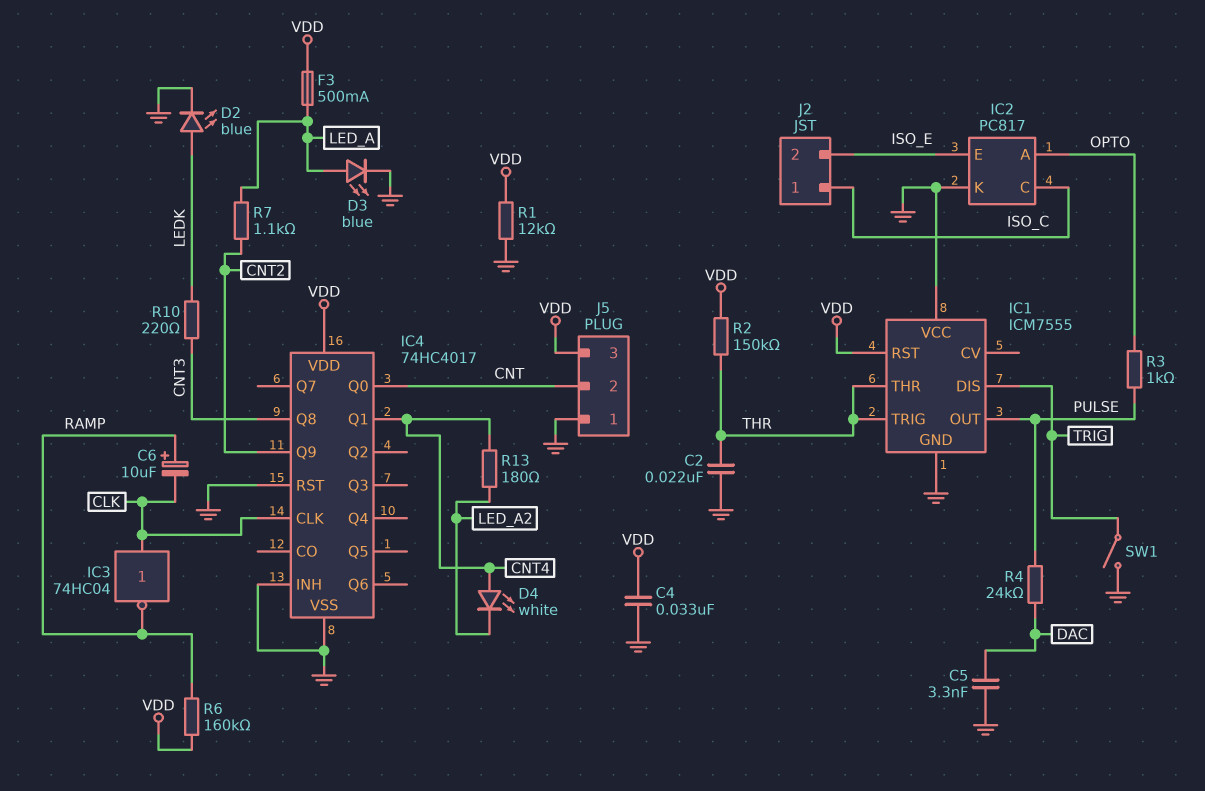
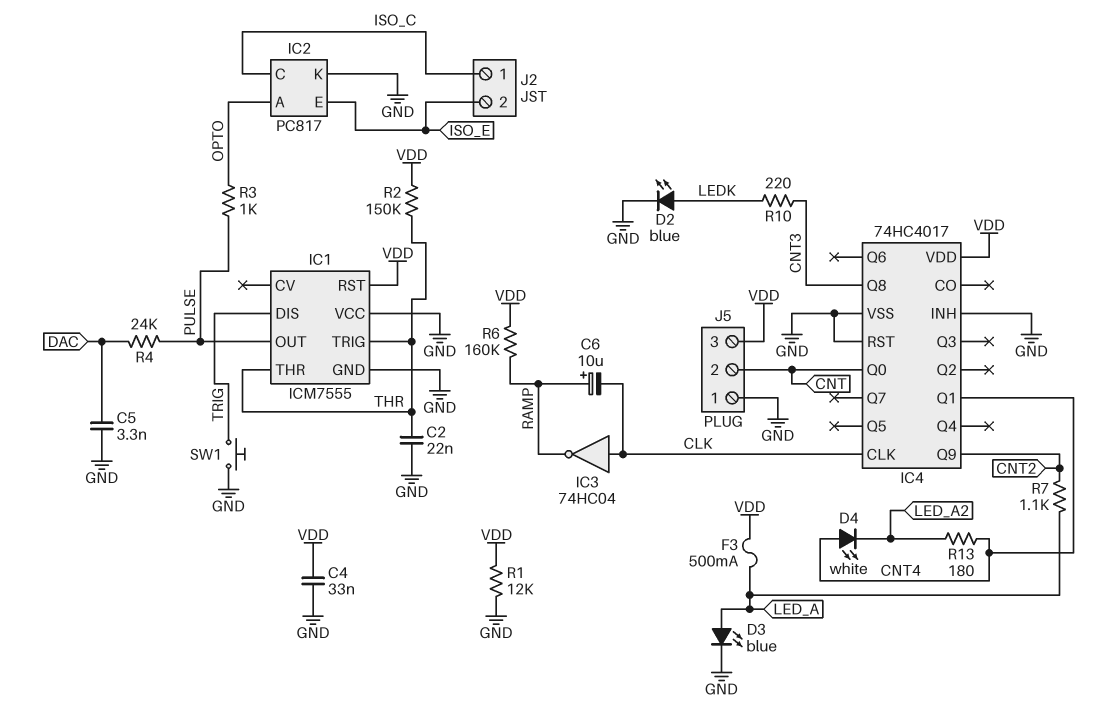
SW1: switch (GND, TRIG) -> button (GND, TRIG)

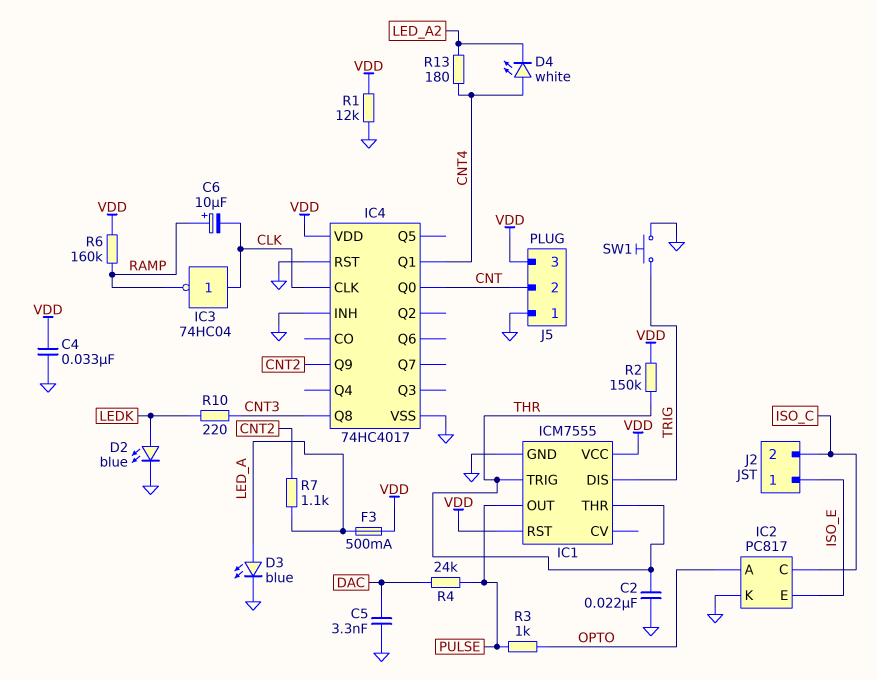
IC1 pin VCC: GND -> VDD
J2 pin 1: ISO_C -> ISO_E
J2 pin 2: ISO_E -> ISO_C

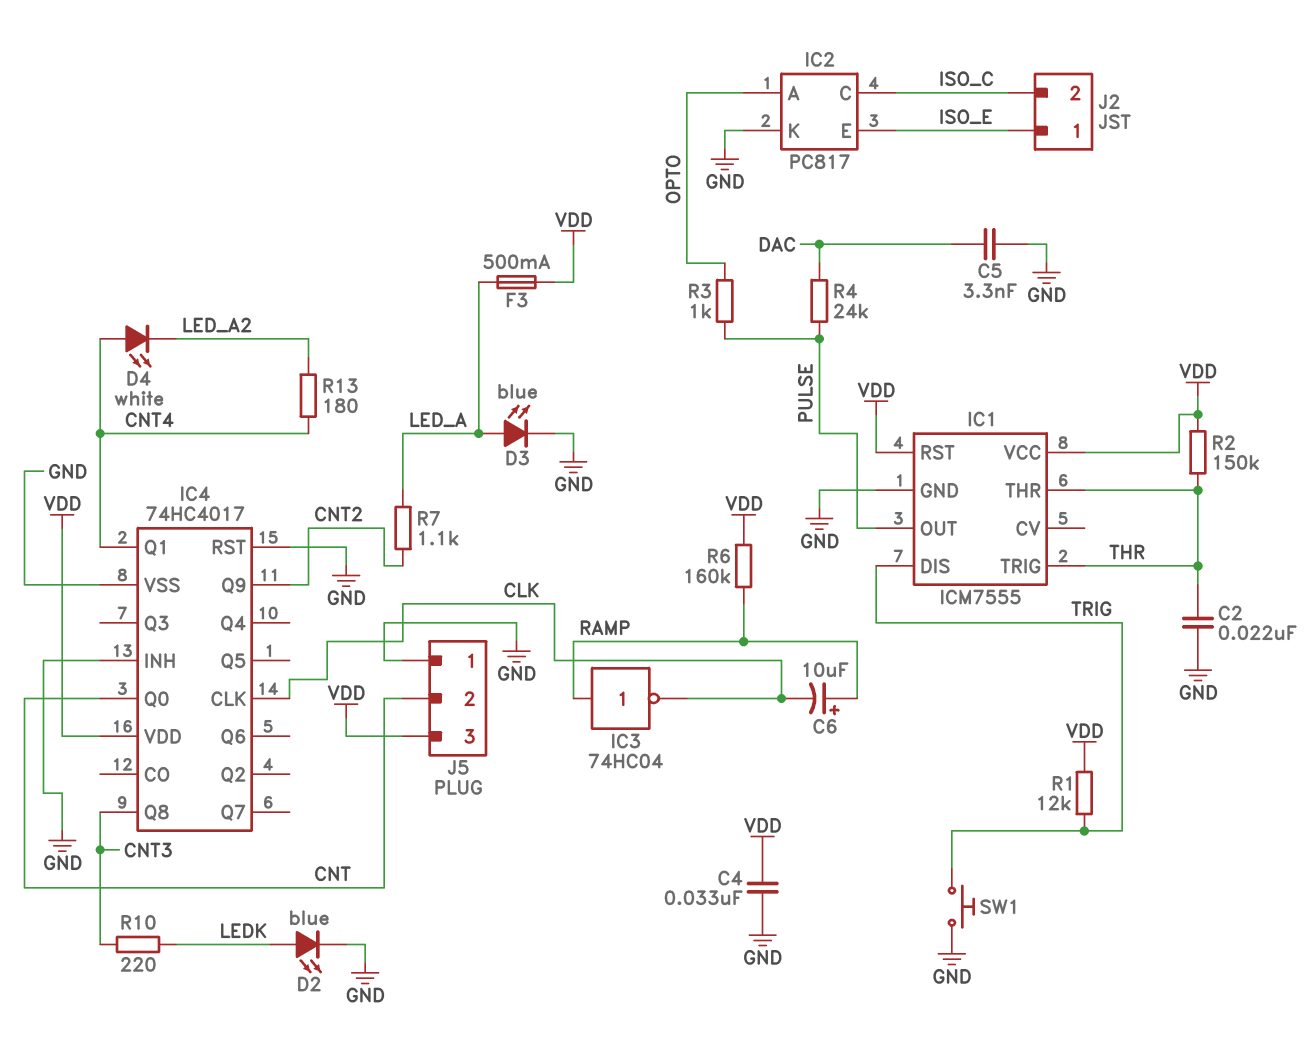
IC3: NOT 74HC04 (in CLK, out RAMP) -> NOT 74HC04 (in RAMP, out CLK)
R1: 12k (GND, VDD) -> 12k (TRIG, VDD)

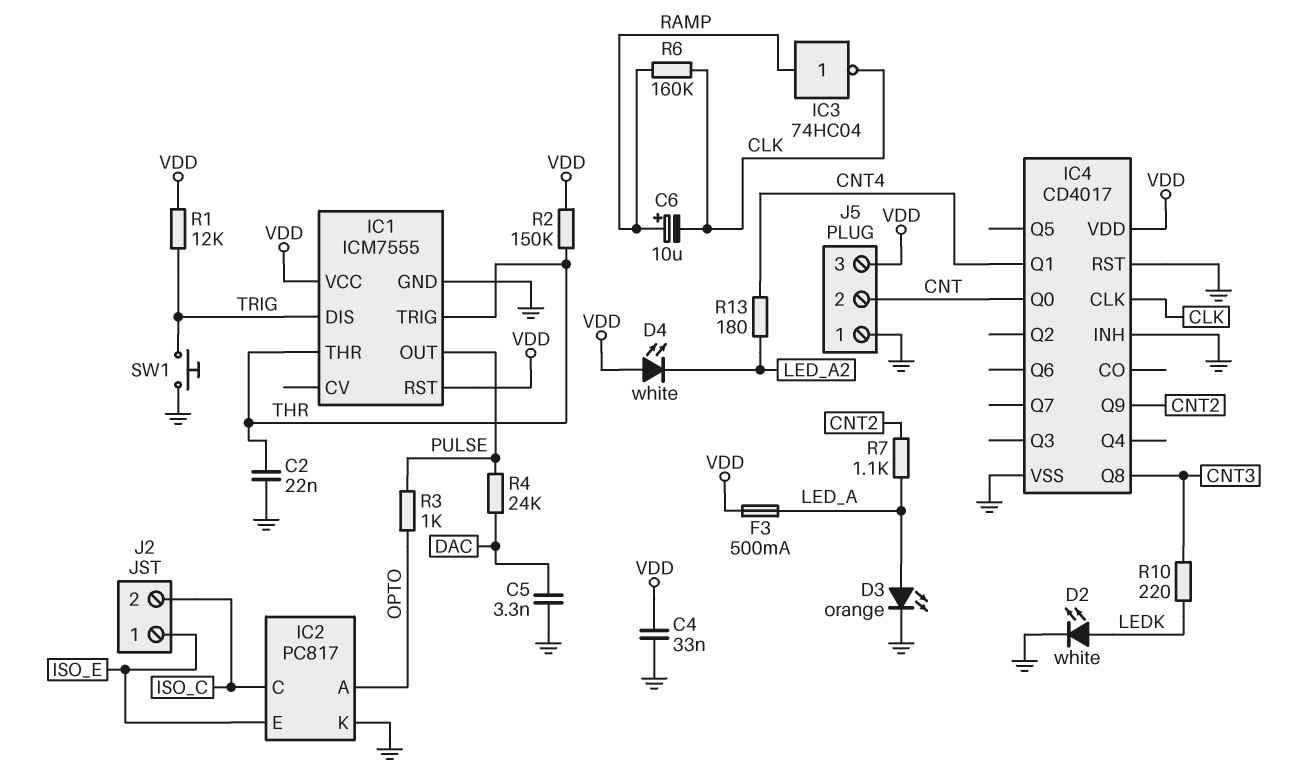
D2: LED blue (A LEDK, K GND) -> LED white (A LEDK, K GND)
D3: LED blue (A LED_A, K GND) -> LED orange (A LED_A, K GND)
D4: LED white (A CNT4, K LED_A2) -> LED white (A VDD, K LED_A2)
IC4: 74HC4017 -> CD4017
R6: 160k (RAMP, VDD) -> 160k (CLK, RAMP)

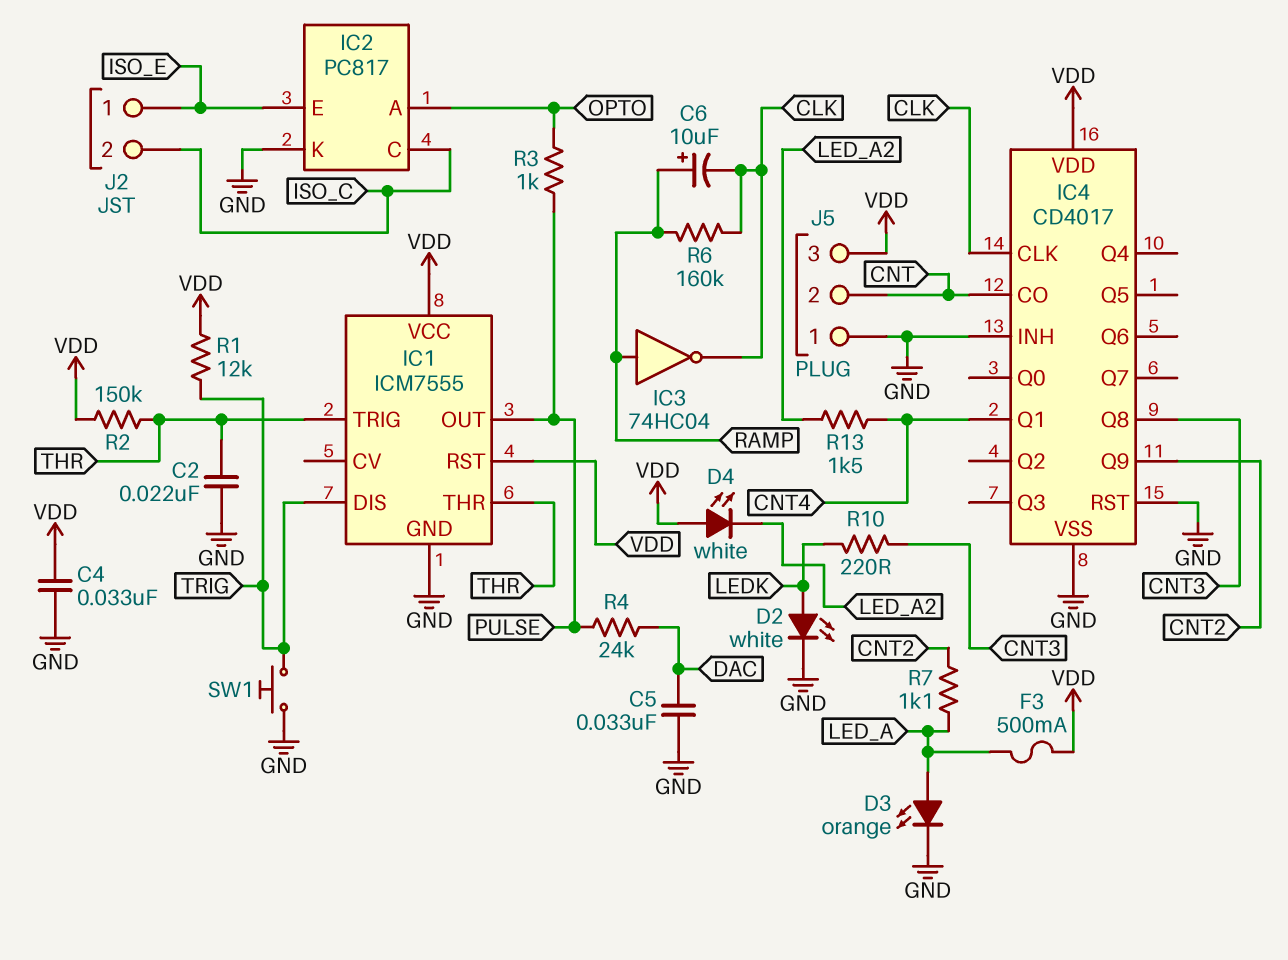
C5: 3.3nF (DAC, GND) -> 33nF (DAC, GND)
IC4 pin CO: none -> CNT
IC4 pin Q0: CNT -> none
R13: 180 (CNT4, LED_A2) -> 1.5k (CNT4, LED_A2)

